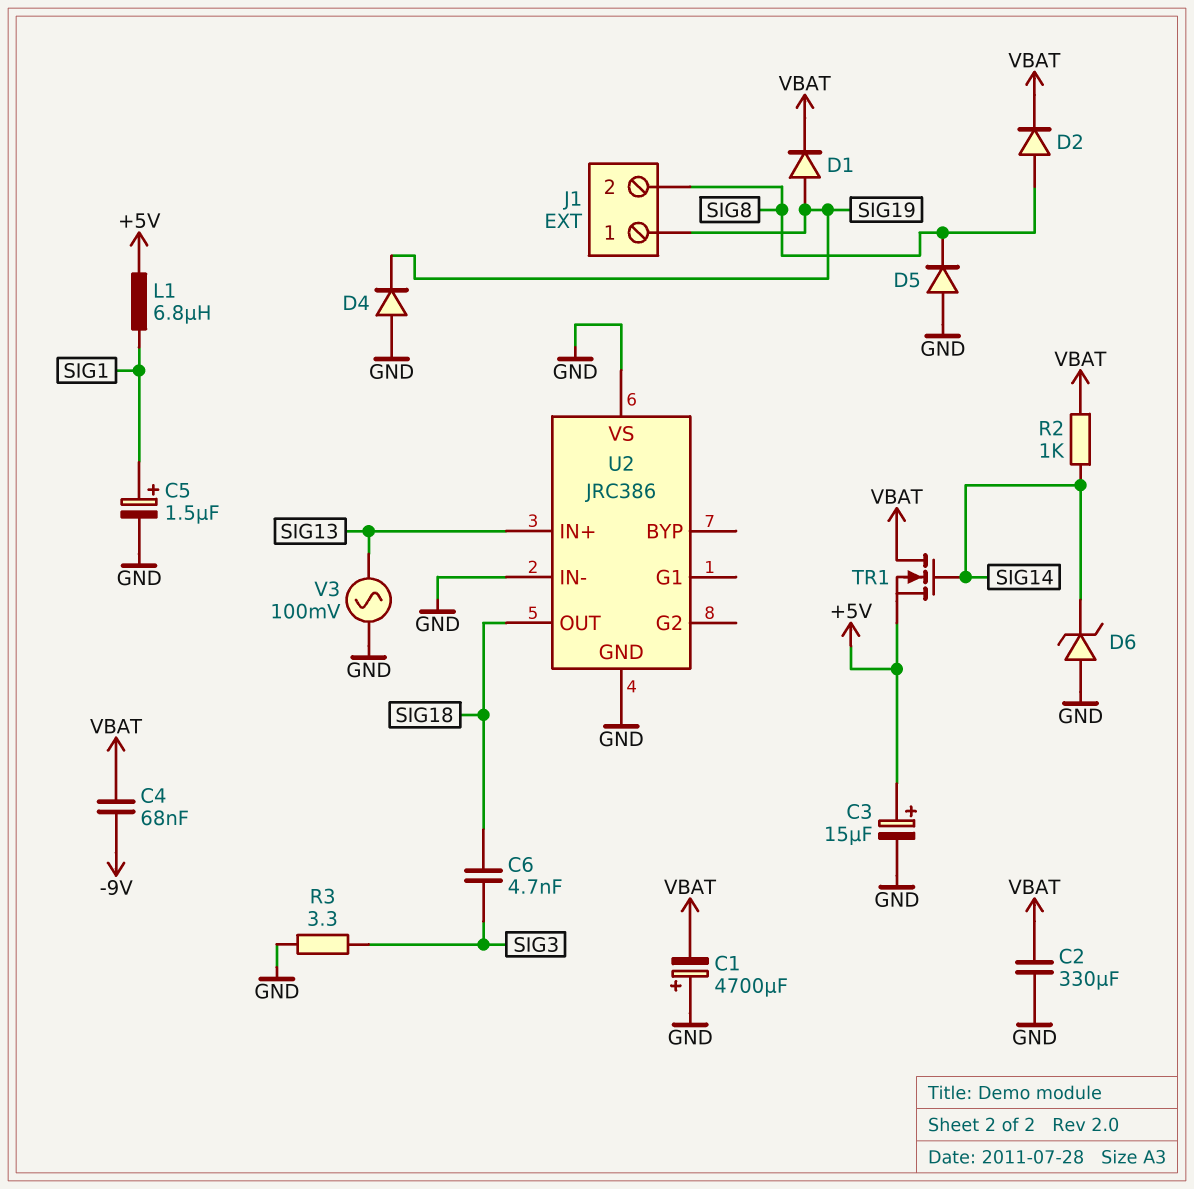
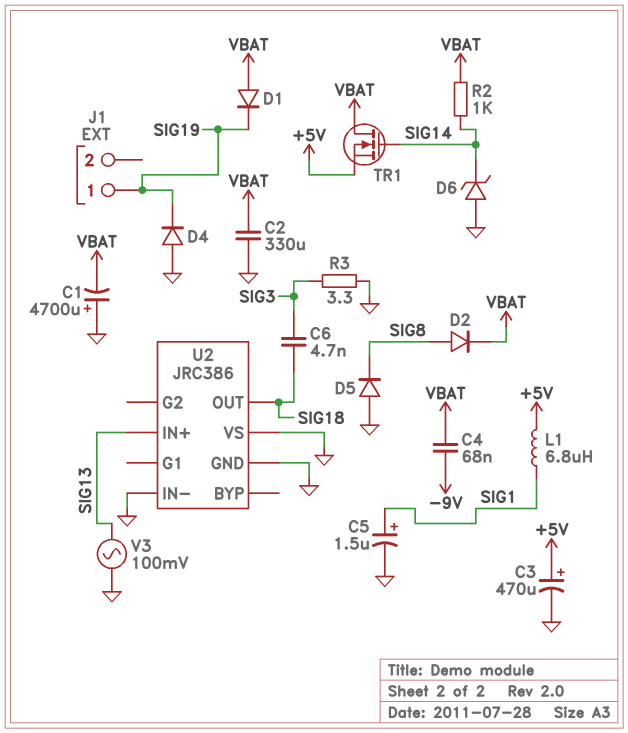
C3: 15uF (plus +5V, minus GND) -> 470uF (plus +5V, minus GND)
D1: diode (A SIG19, K VBAT) -> diode (A VBAT, K SIG19)
J1 pin 2: SIG8 -> none

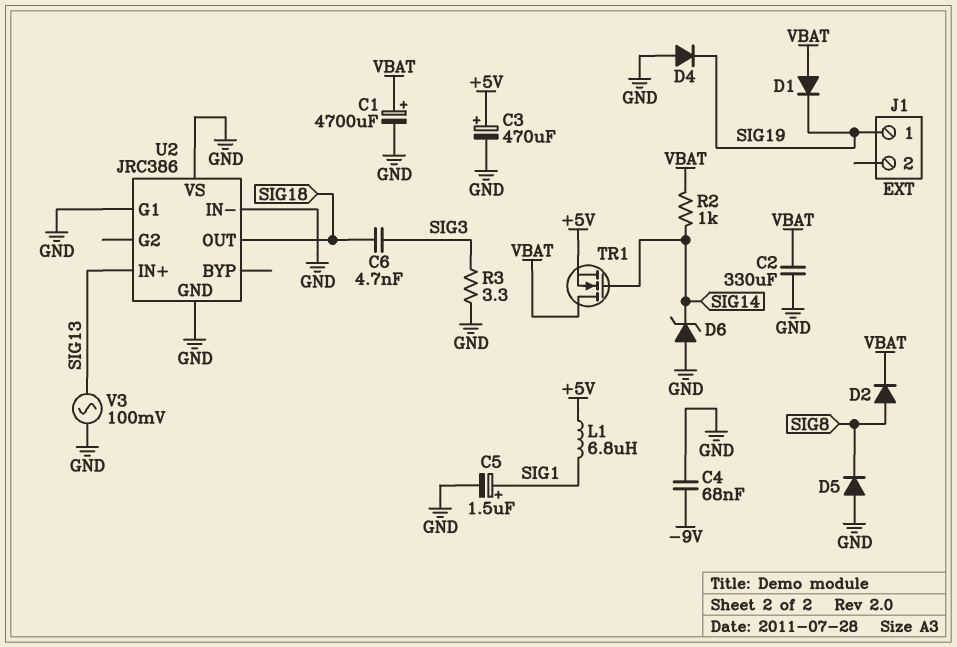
C1: 4700uF (plus GND, minus VBAT) -> 4700uF (plus VBAT, minus GND)
C4: 68nF (-9V, VBAT) -> 68nF (-9V, GND)
U2 pin G1: none -> GND

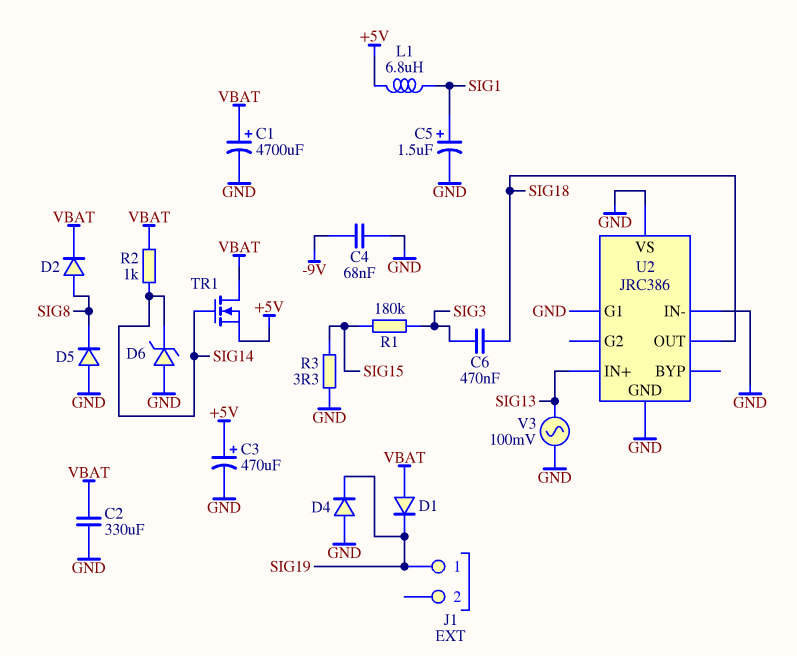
C6: 4.7nF (SIG3, SIG18) -> 470nF (SIG3, SIG18)
R1: none -> 180k (SIG3, SIG15)
R3: 3.3 (GND, SIG3) -> 3.3 (GND, SIG15)

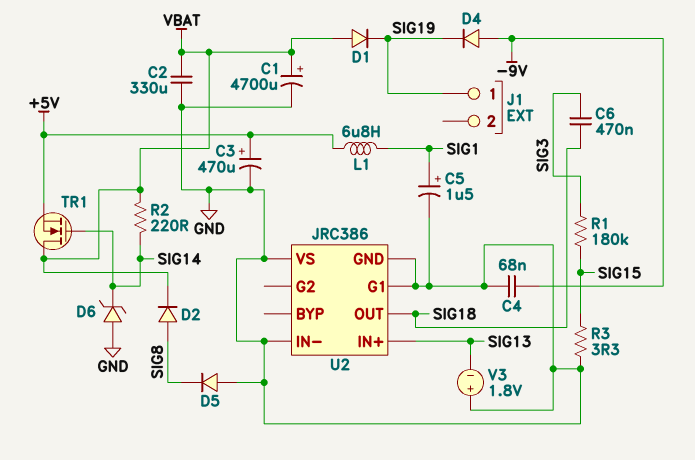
D4: diode (A GND, K SIG19) -> diode (A -9V, K SIG19)
R2: 1k (SIG14, VBAT) -> 220 (SIG14, VBAT)
V3: AC 100mV (GND, SIG13) -> 1.8V (plus GND, minus SIG13)

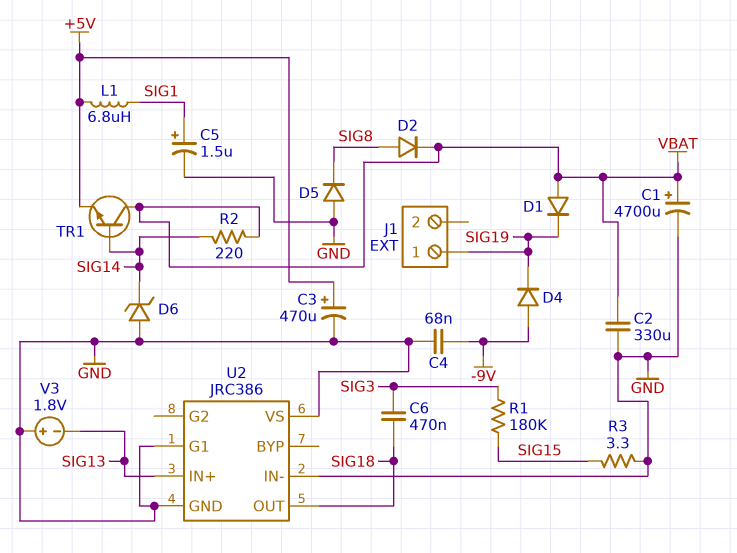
TR1: NMOS (G SIG14, D VBAT, S +5V) -> NPN (B SIG14, C VBAT, E +5V)

